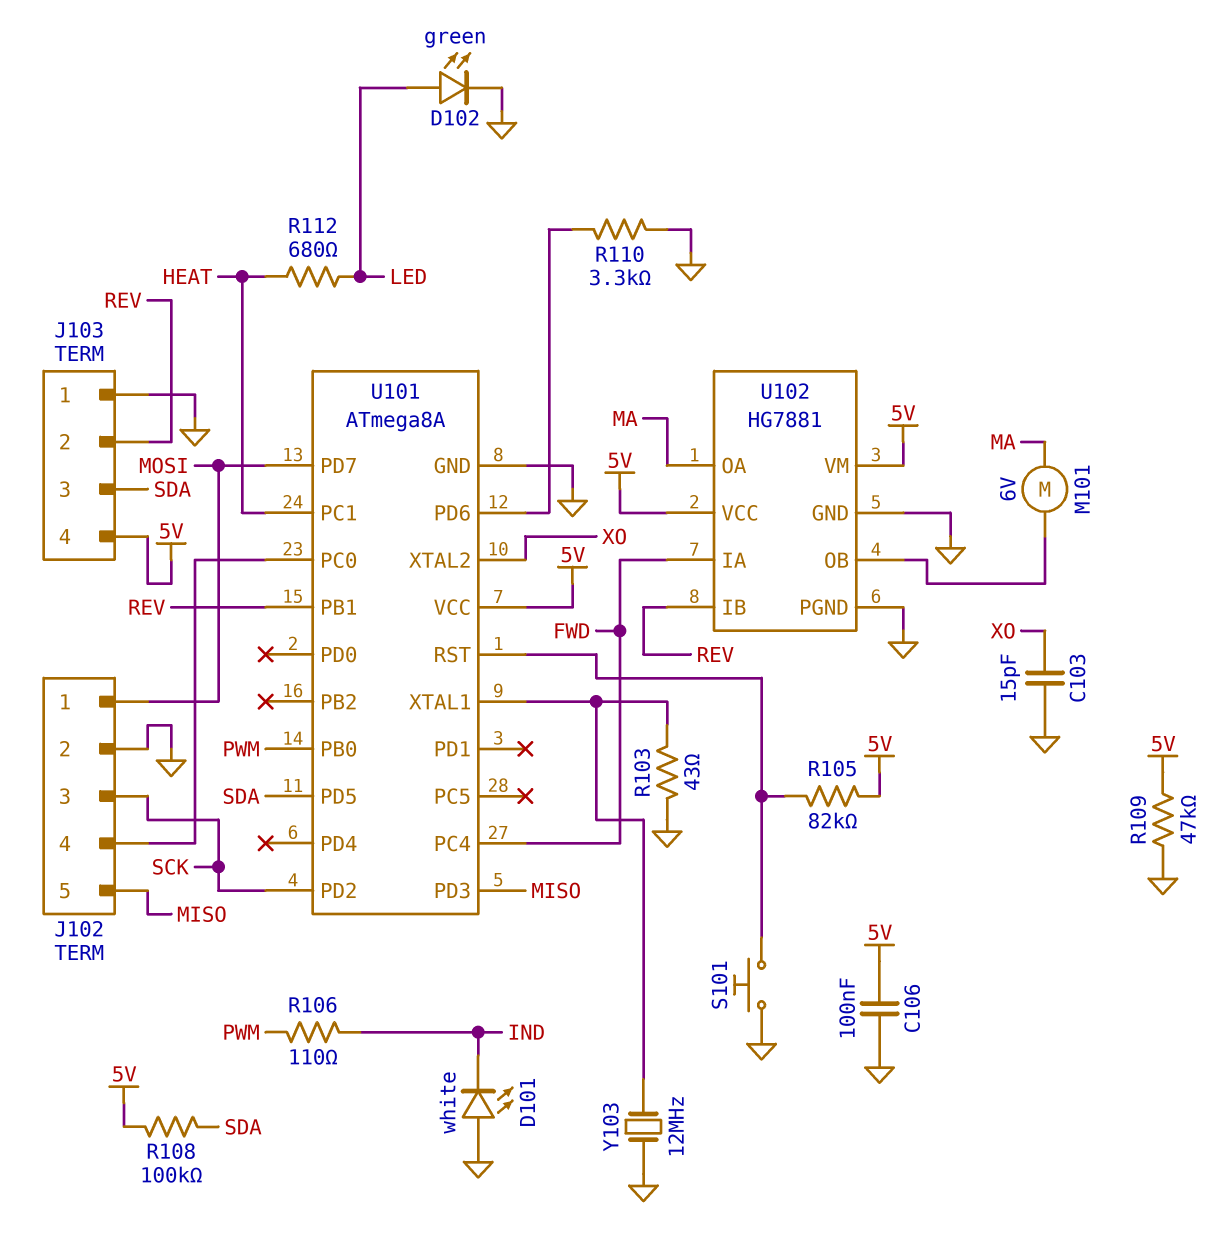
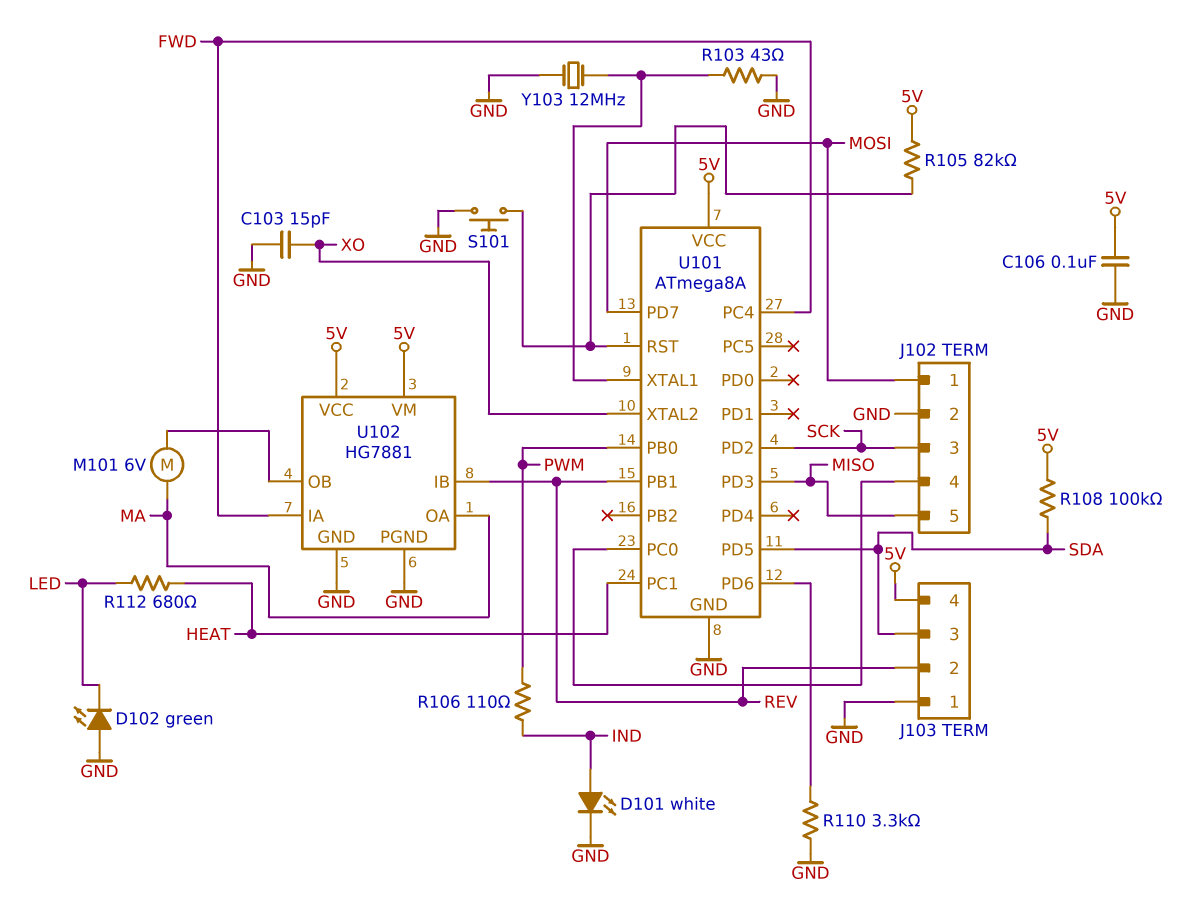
D101: LED white (A GND, K IND) -> LED white (A IND, K GND)
D102: LED green (A LED, K GND) -> LED green (A GND, K LED)
R109: 47k (5V, GND) -> none

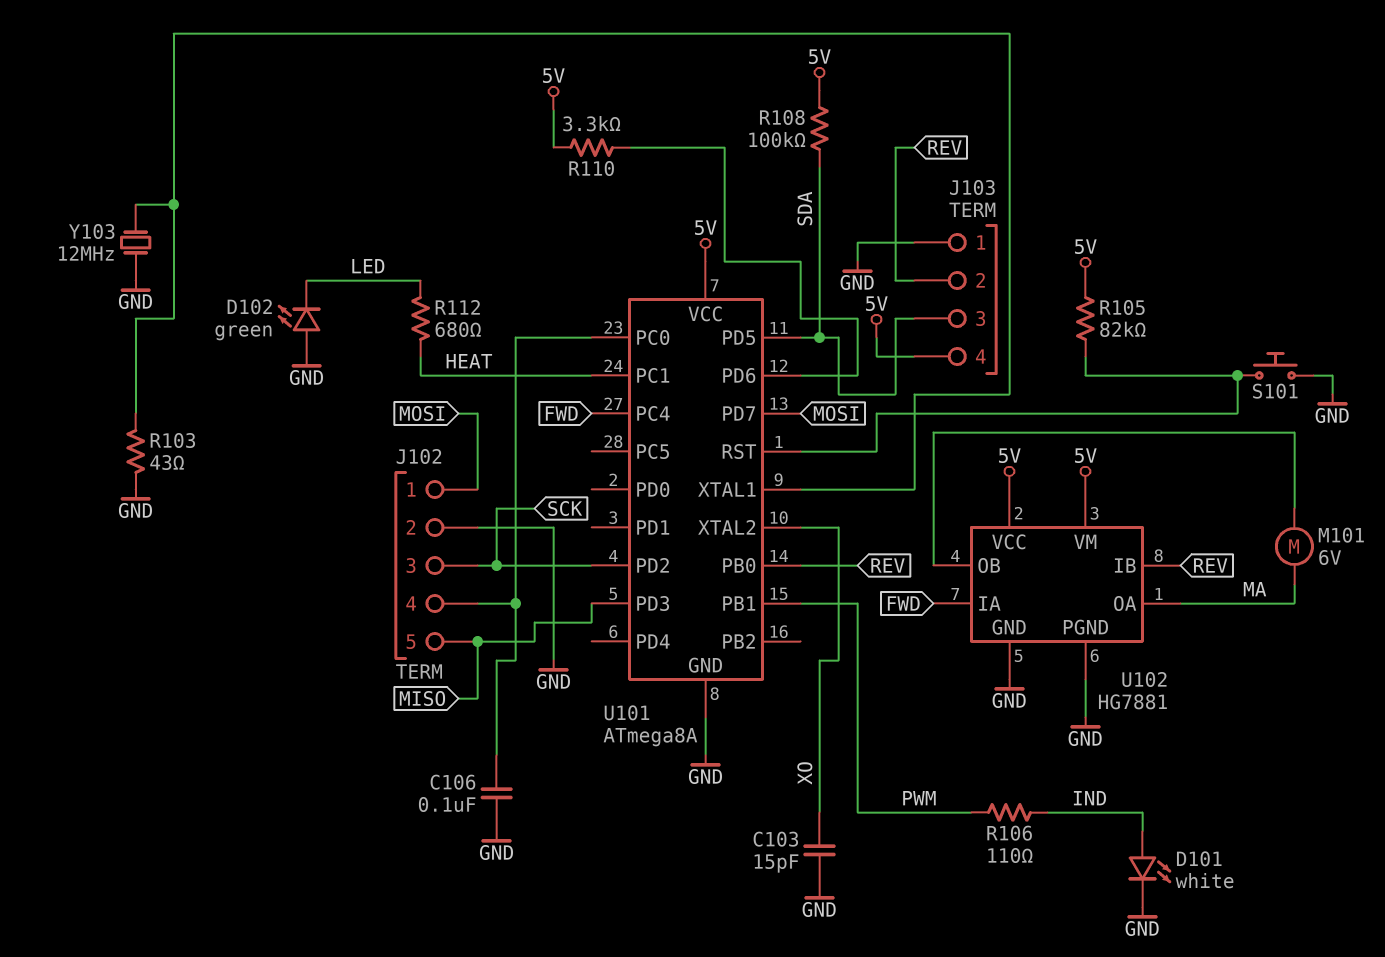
C106: 100nF (5V, GND) -> 100nF (GND, J102/4)
R110: 3.3k (GND, U101/PD6) -> 3.3k (5V, U101/PD6)
U101 pin PB0: PWM -> REV
U101 pin PB1: REV -> PWM

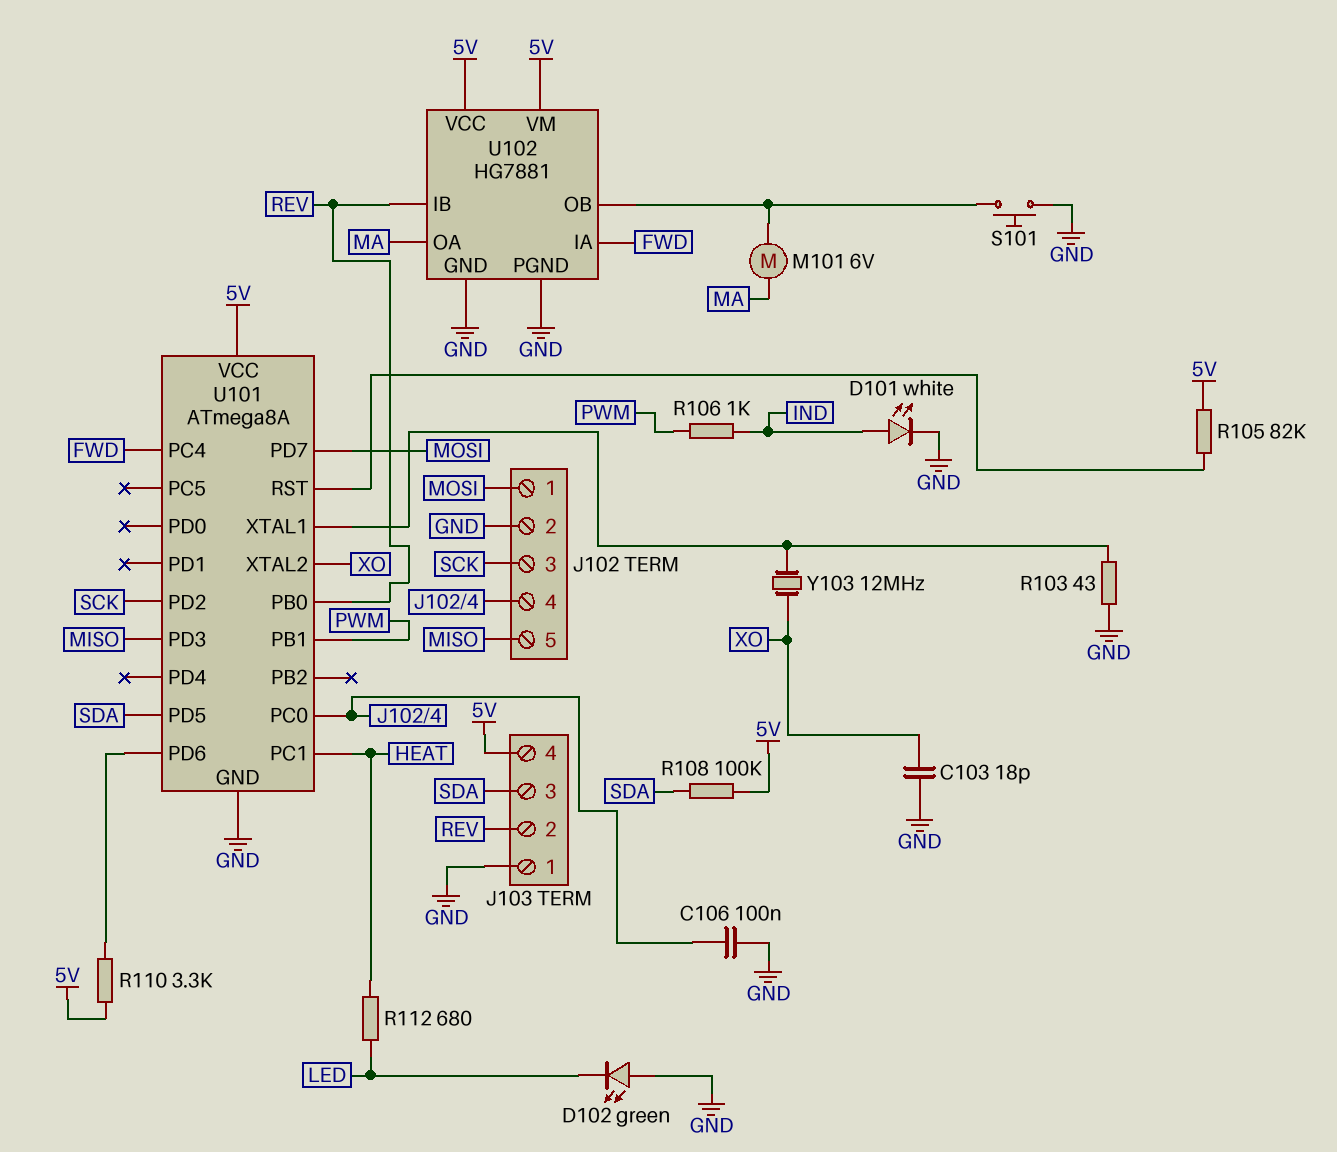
C103: 15pF (GND, XO) -> 18pF (GND, XO)
R106: 110 (IND, PWM) -> 1k (IND, PWM)
S101: button (GND, U101/RST) -> button (GND, U102/OB)
Y103: 12MHz (GND, U101/XTAL1) -> 12MHz (U101/XTAL1, XO)

